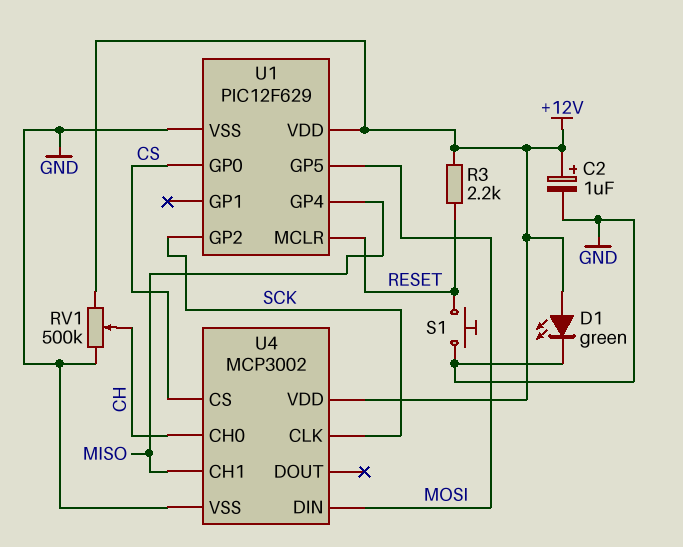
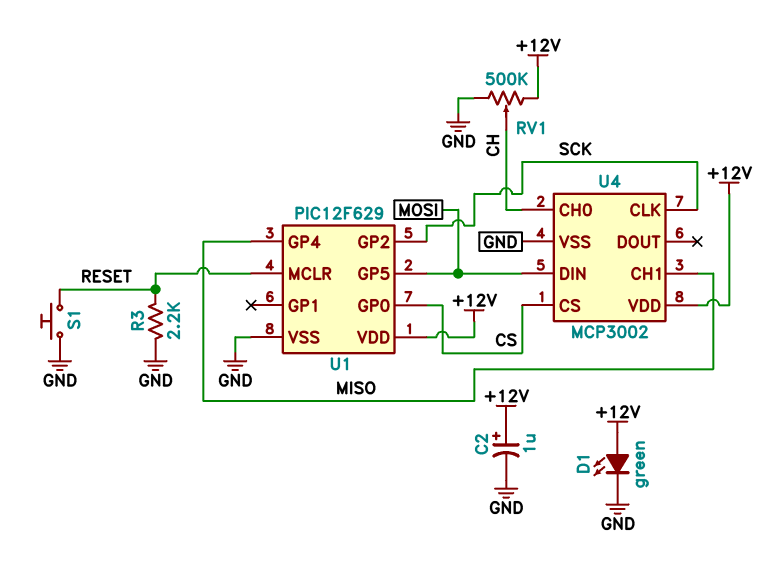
R3: 2.2k (+12V, RESET) -> 2.2k (GND, RESET)

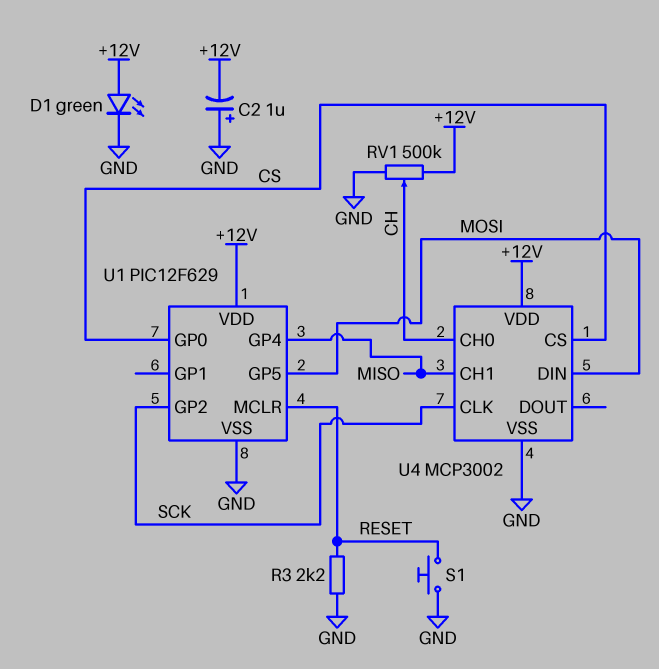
C2: 1uF (plus +12V, minus GND) -> 1uF (plus GND, minus +12V)

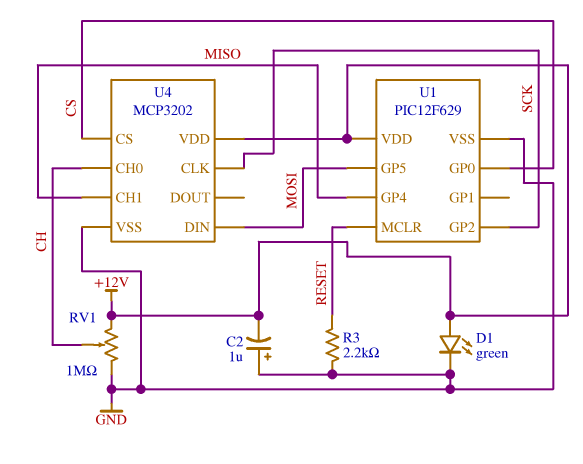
RV1: 500k (+12V, GND, wiper CH) -> 1M (+12V, GND, wiper CH)
S1: button (GND, RESET) -> none
U4: MCP3002 -> MCP3202

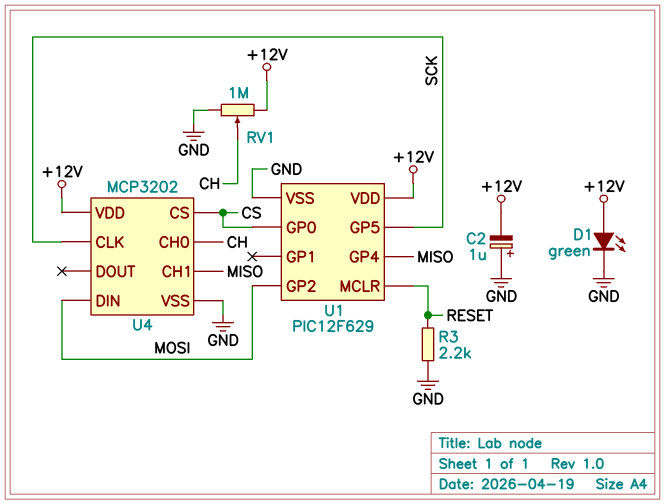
U1 pin GP2: SCK -> MOSI
U1 pin GP5: MOSI -> SCK

